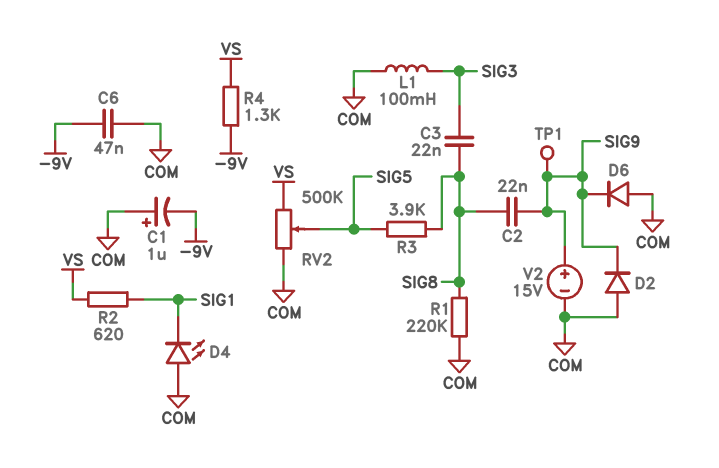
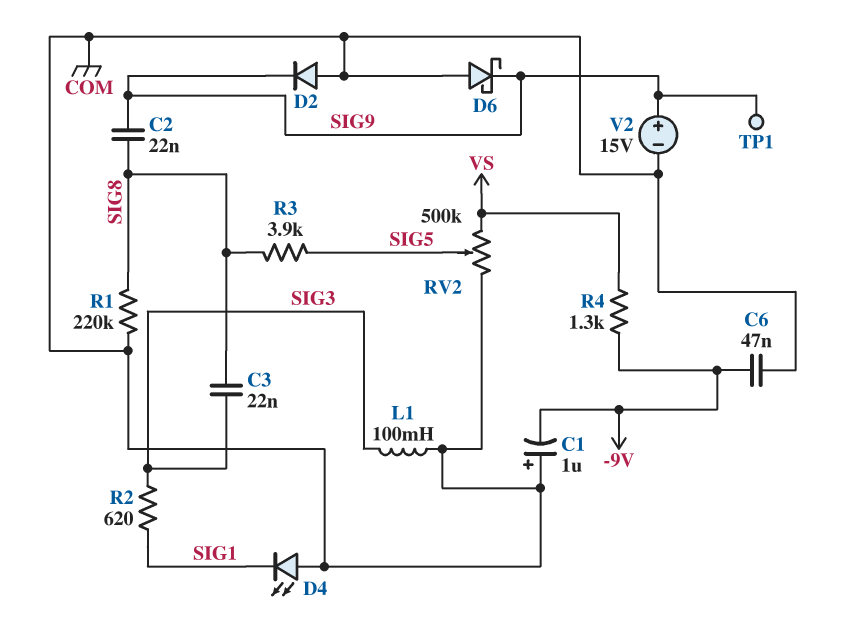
D6: diode (A COM, K SIG9) -> schottky (A COM, K SIG9)
R2: 620 (SIG1, VS) -> 620 (SIG1, SIG3)

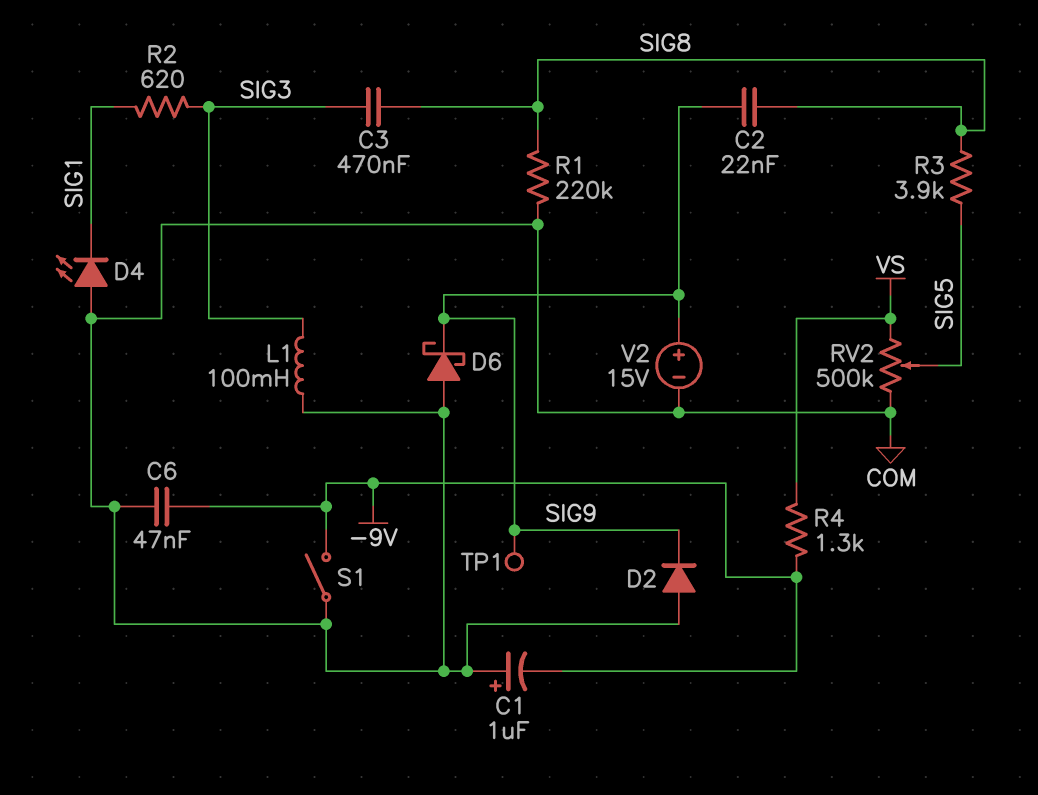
C3: 22nF (SIG3, SIG8) -> 470nF (SIG3, SIG8)
S1: none -> switch (-9V, COM)

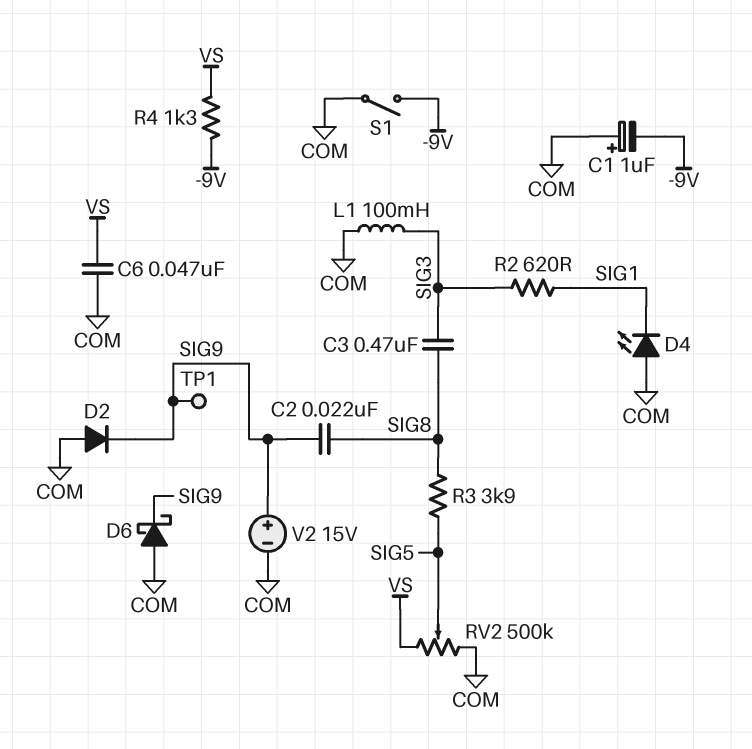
C6: 47nF (-9V, COM) -> 47nF (COM, VS)
R1: 220k (COM, SIG8) -> none

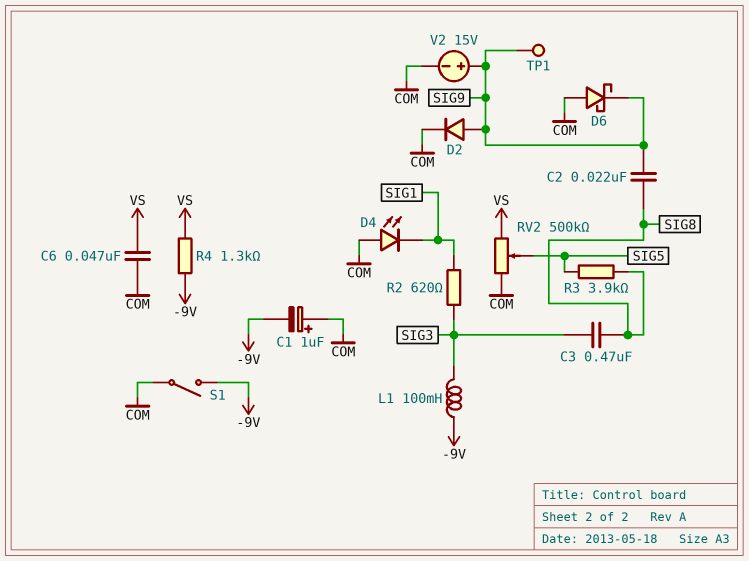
D2: diode (A COM, K SIG9) -> diode (A SIG9, K COM)
L1: 100mH (COM, SIG3) -> 100mH (-9V, SIG3)

